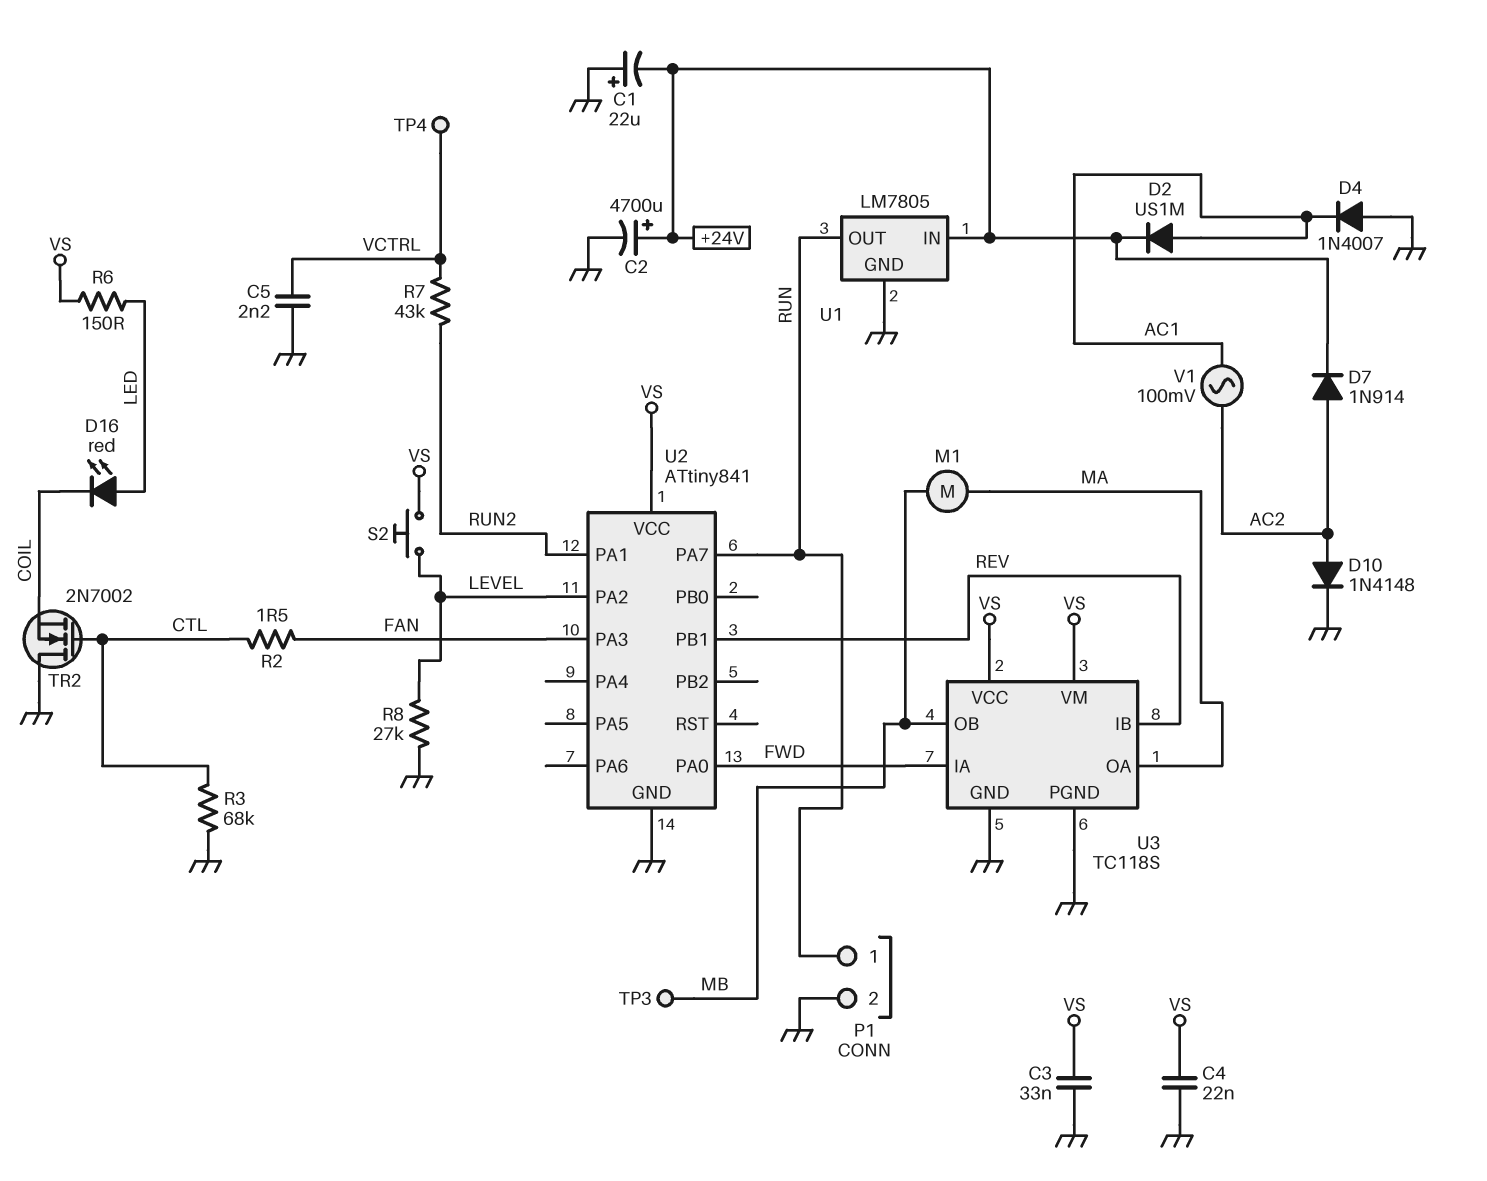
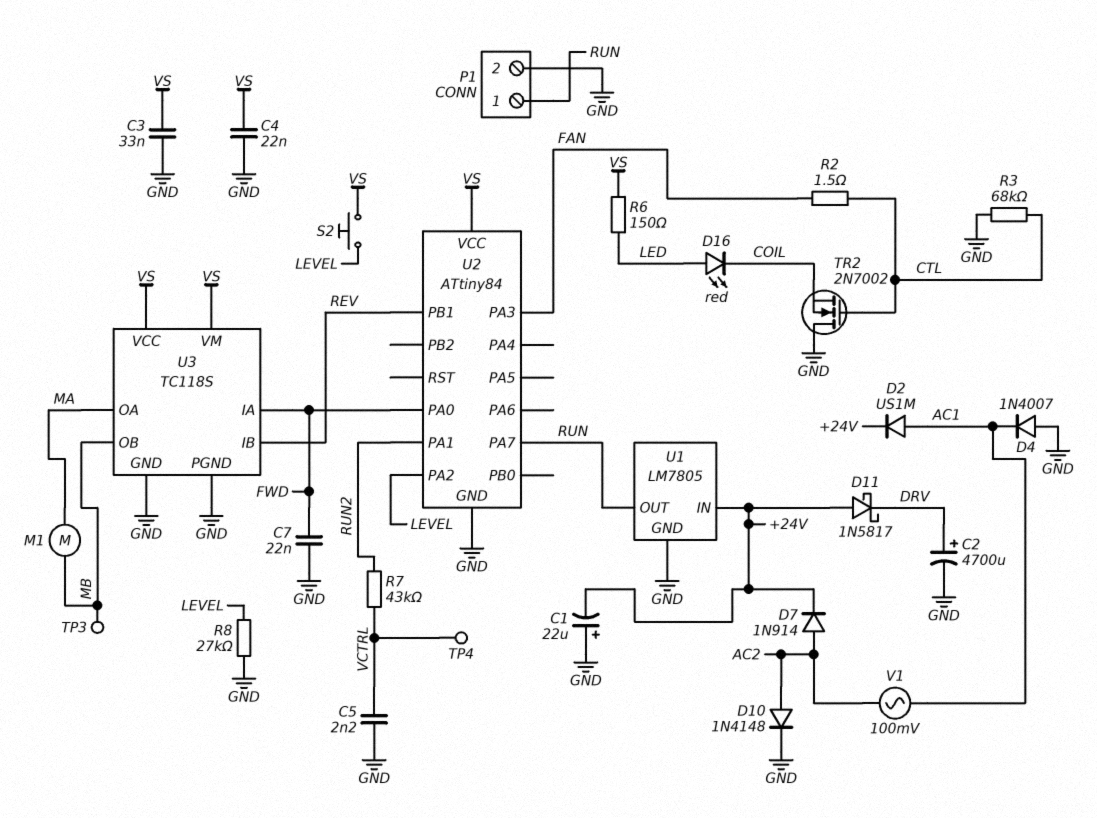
C2: 4700uF (plus +24V, minus GND) -> 4700uF (plus DRV, minus GND)
C7: none -> 22nF (FWD, GND)
D11: none -> schottky 1N5817 (A +24V, K DRV)
U2: ATtiny841 -> ATtiny84

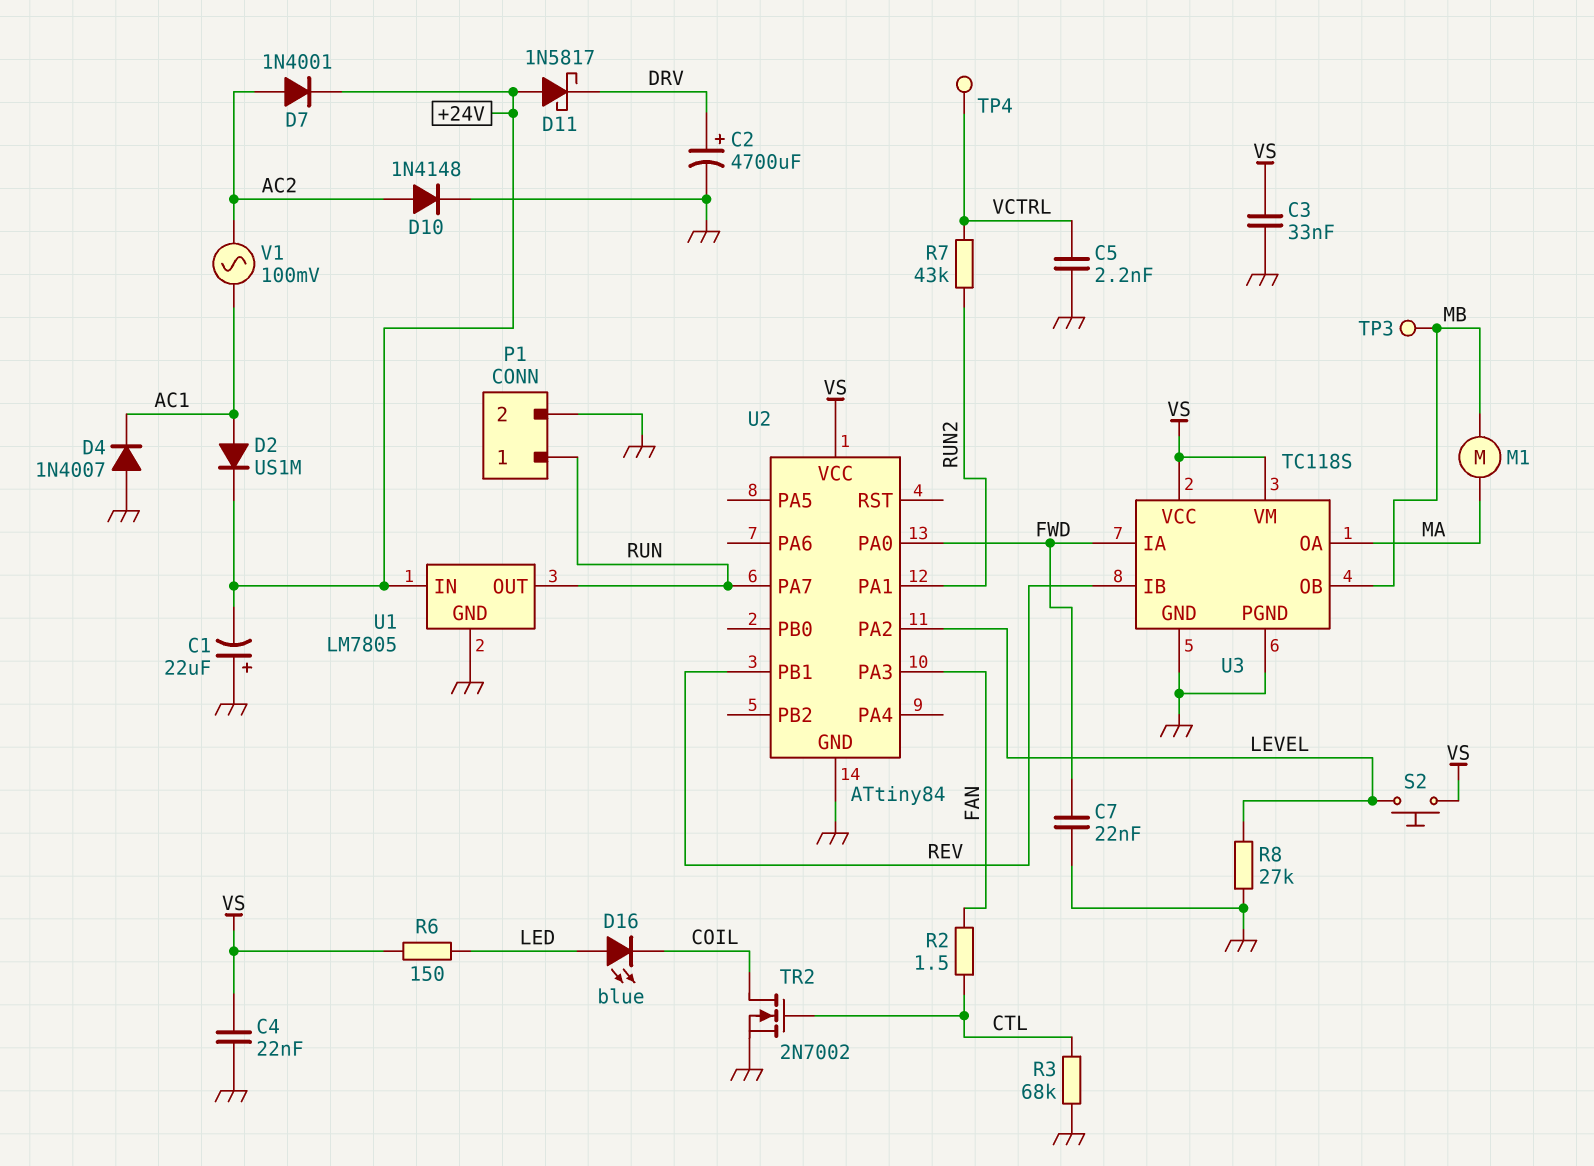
D7: diode 1N914 (A AC2, K +24V) -> diode 1N4001 (A AC2, K +24V)
D16: LED red (A LED, K COIL) -> LED blue (A LED, K COIL)
TR2: NMOS 2N7002 (G CTL, D GND, S COIL) -> NMOS 2N7002 (G CTL, D COIL, S GND)

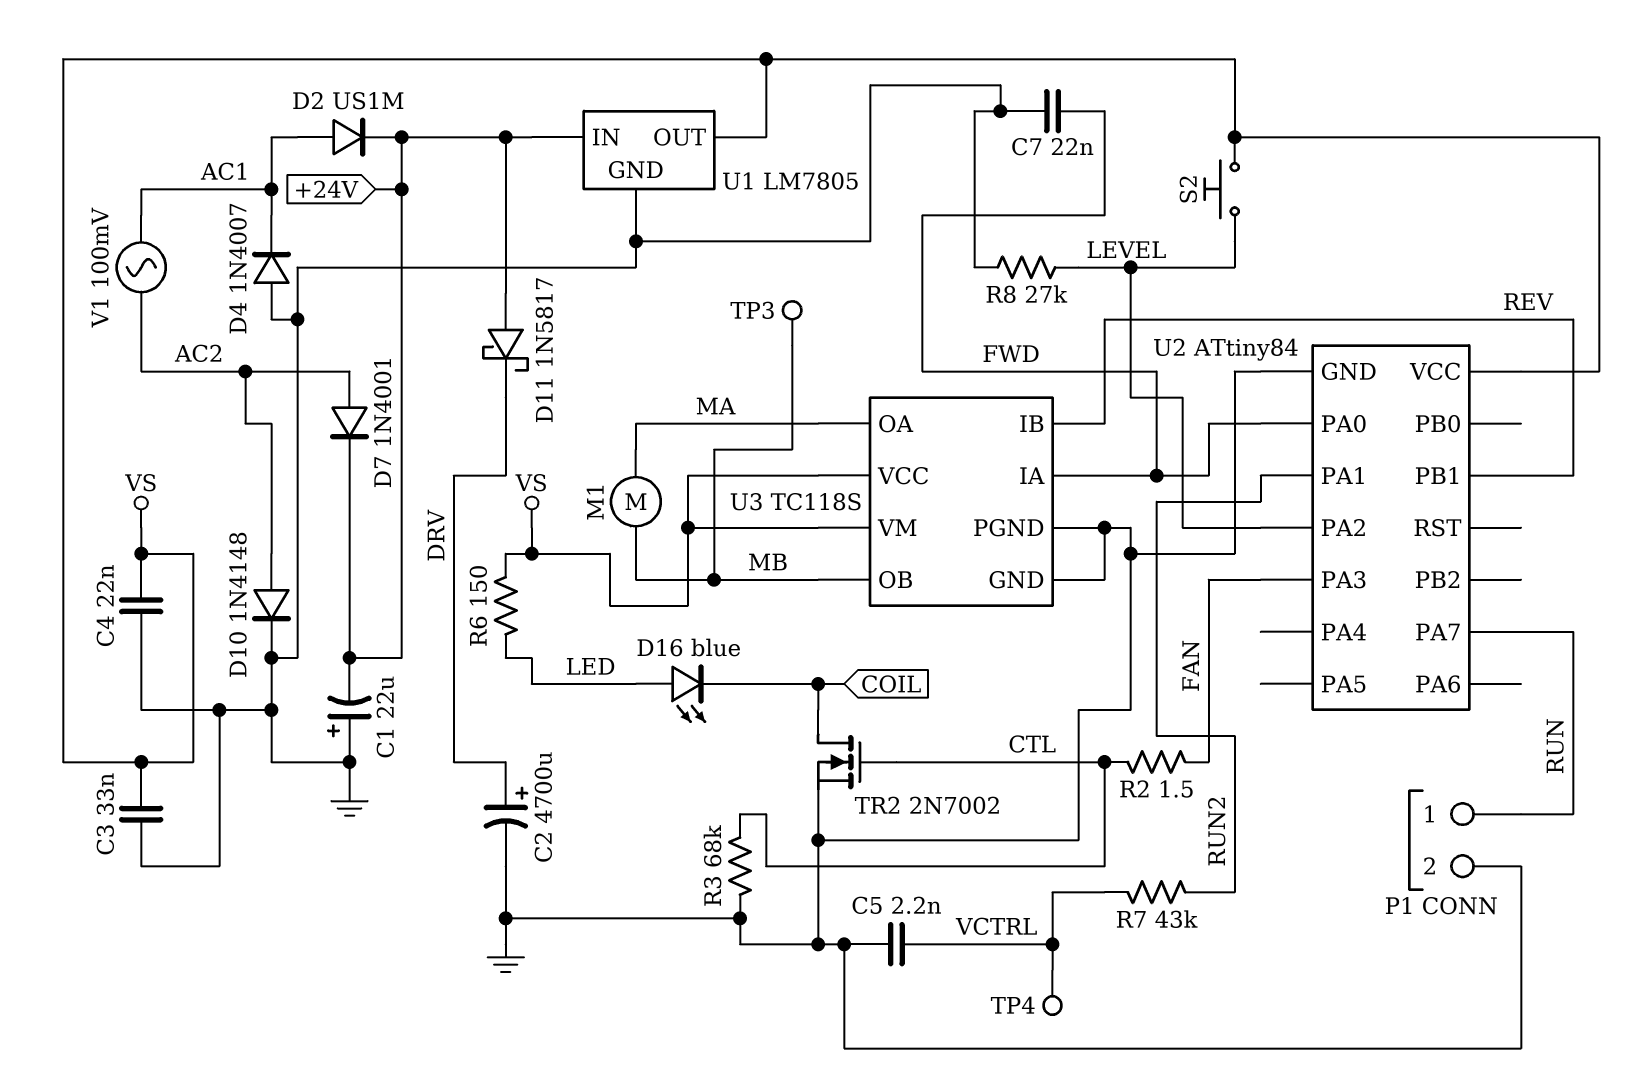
U1 pin OUT: RUN -> VS

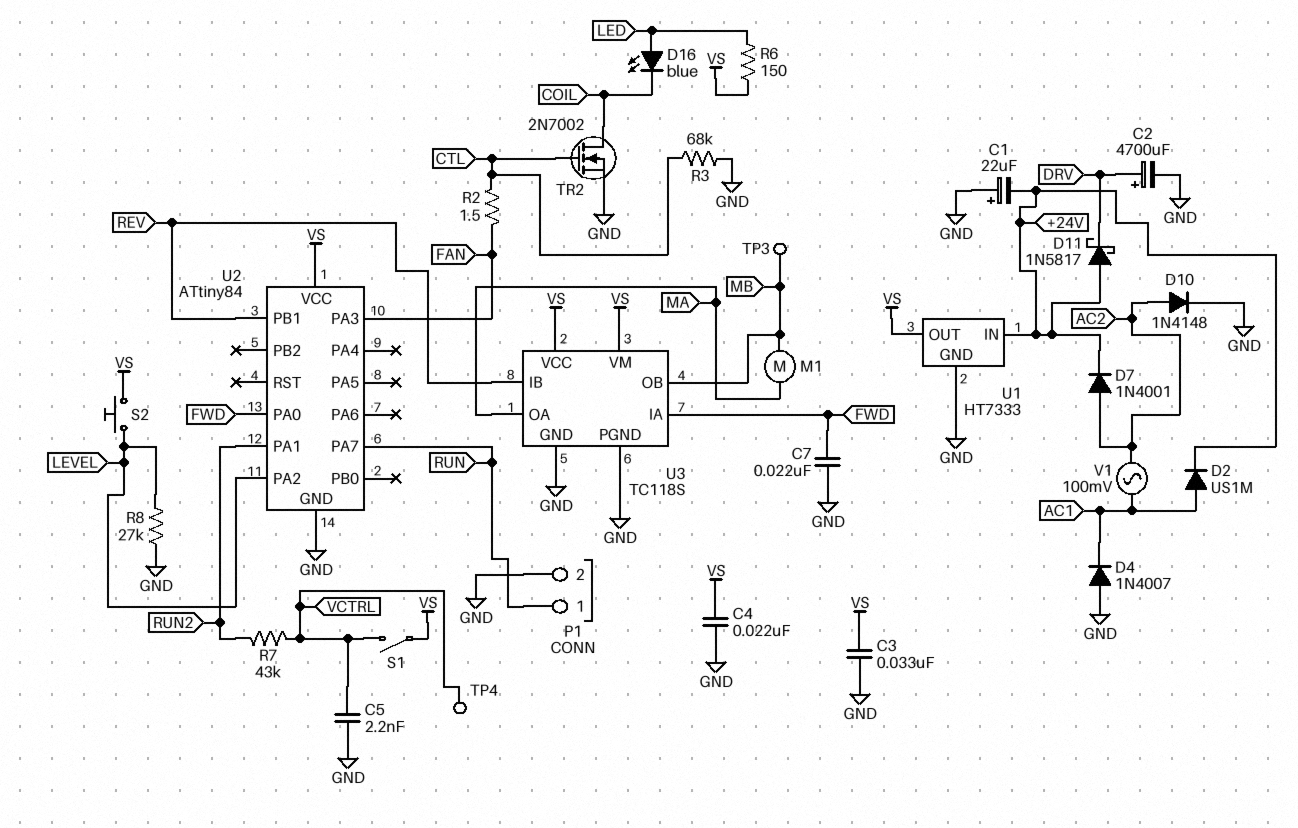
S1: none -> switch (VCTRL, VS)
U1: LM7805 -> HT7333

